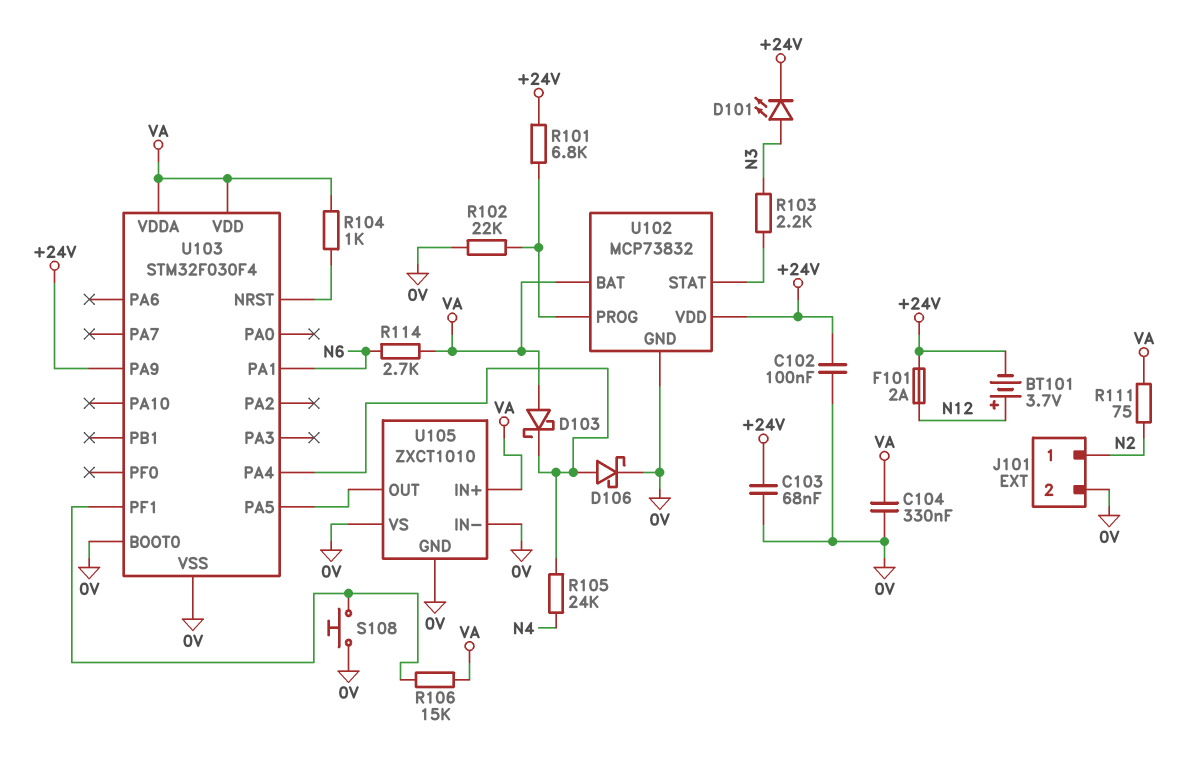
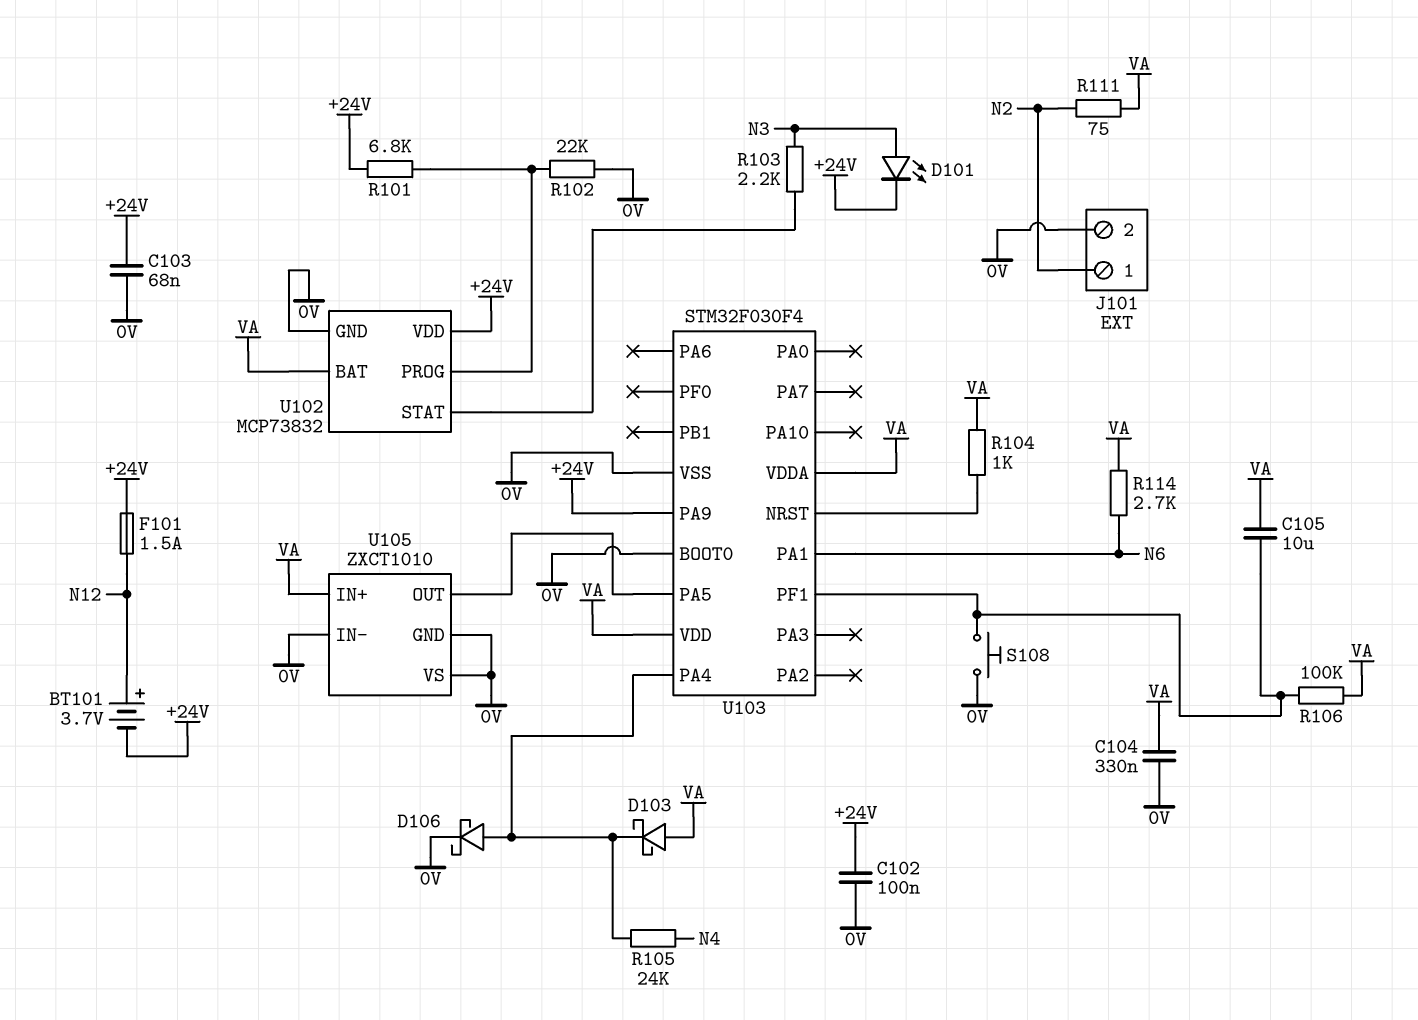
C105: none -> 10uF (U103/PF1, VA)
F101: 2A (+24V, N12) -> 1.5A (+24V, N12)
R106: 15k (U103/PF1, VA) -> 100k (U103/PF1, VA)

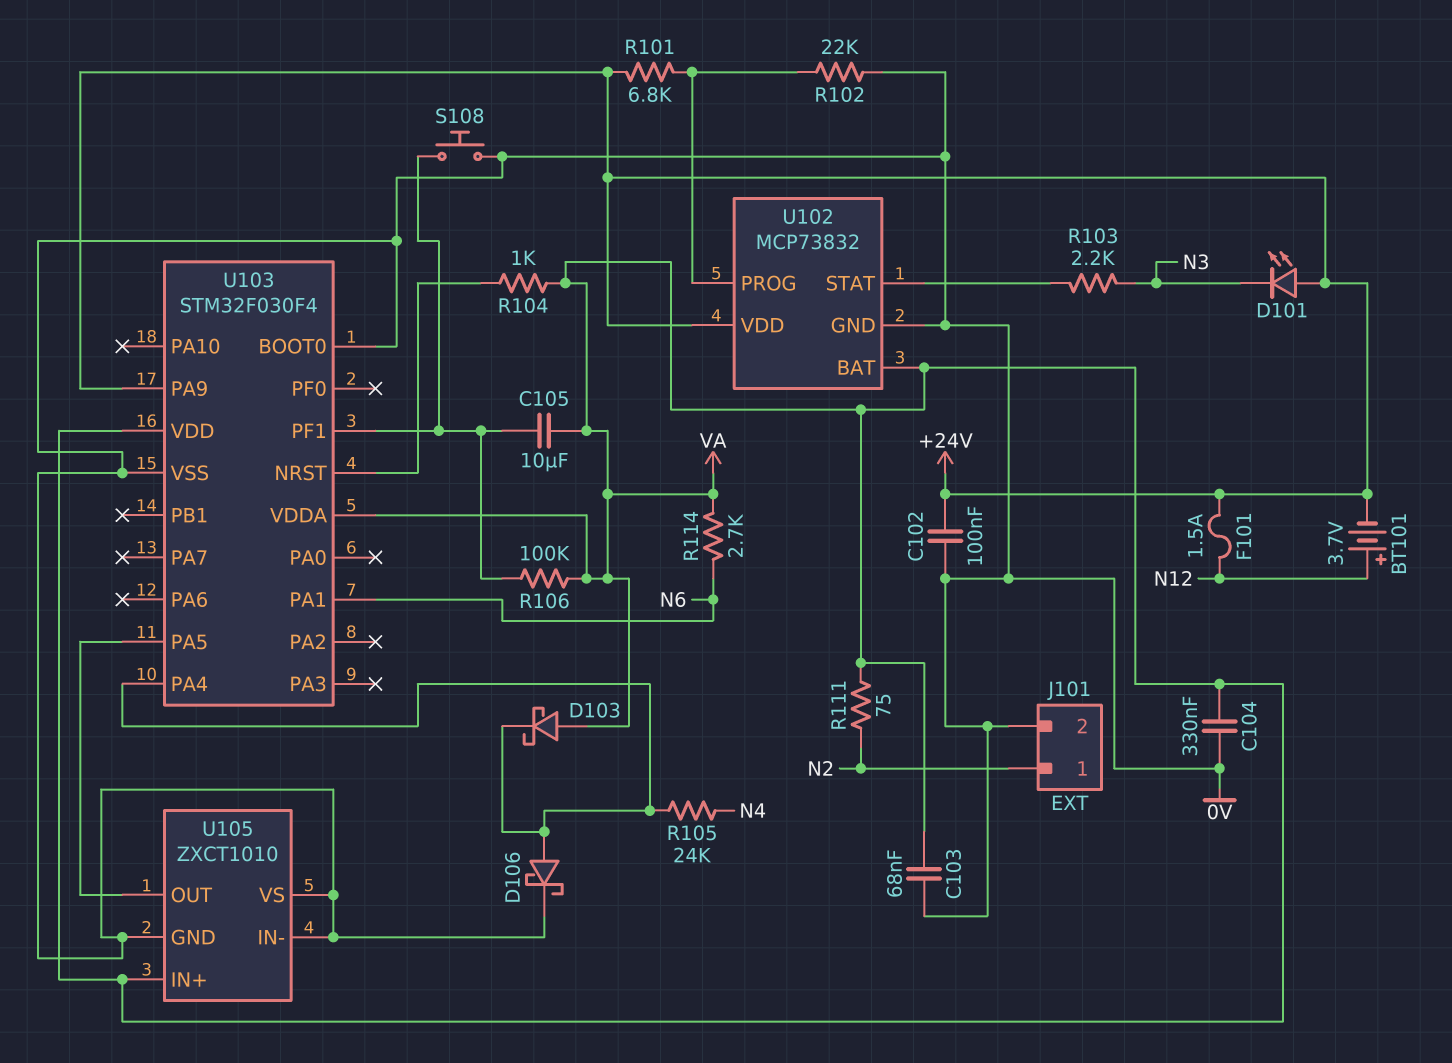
C103: 68nF (+24V, 0V) -> 68nF (0V, VA)
D101: LED (A N3, K +24V) -> LED (A +24V, K N3)

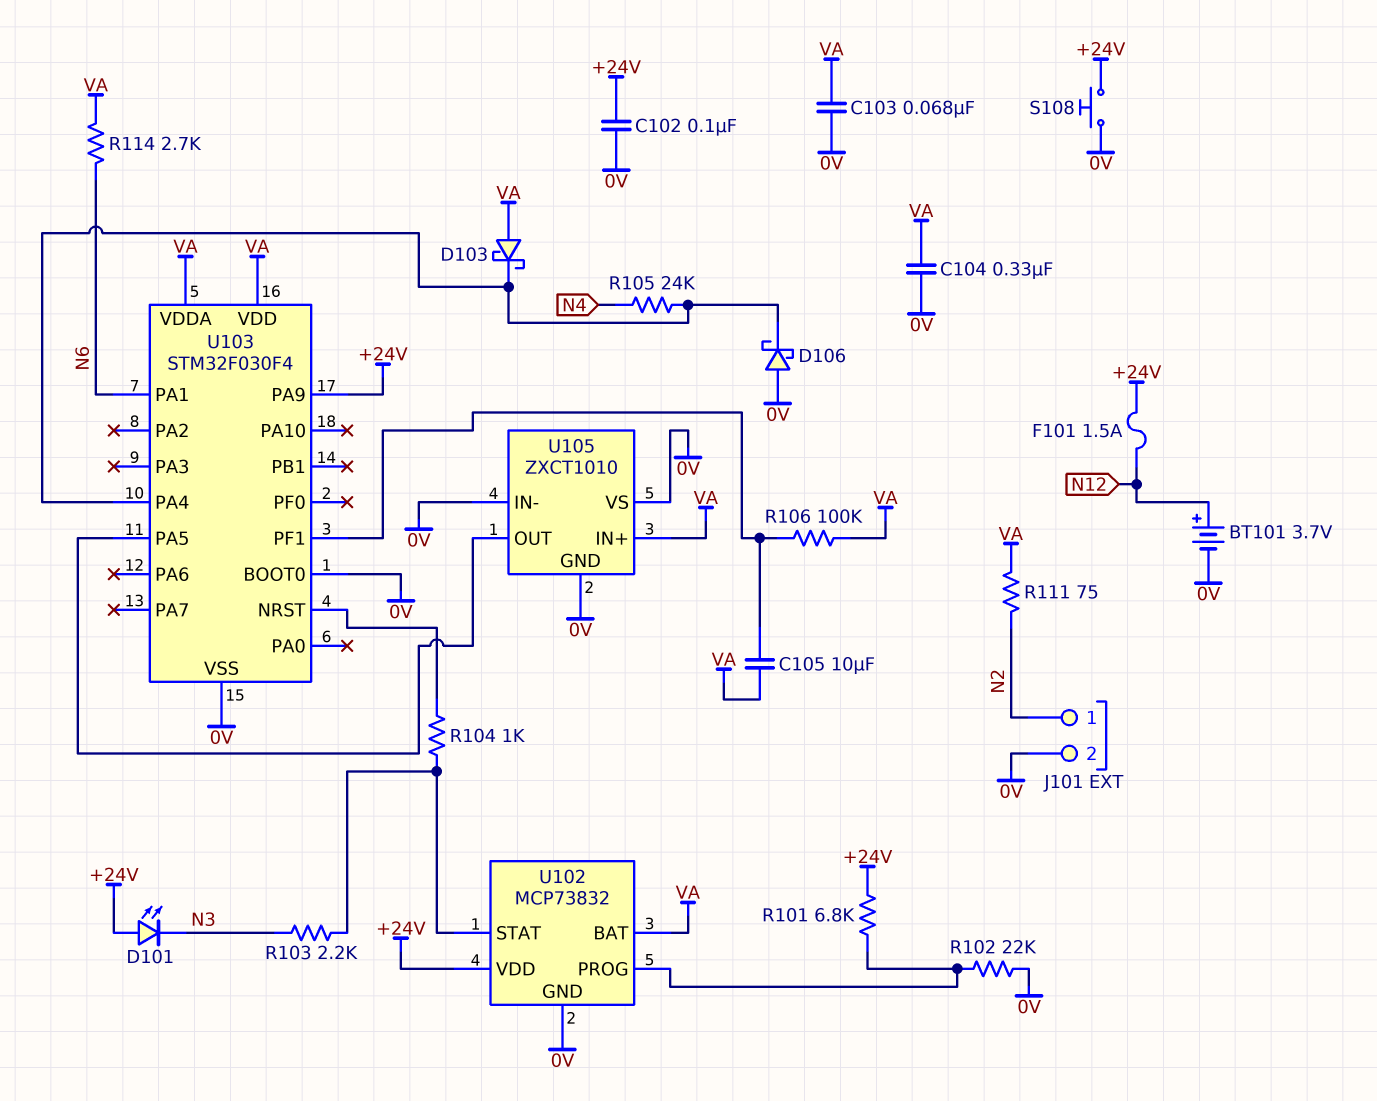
BT101: 3.7V (plus N12, minus +24V) -> 3.7V (plus N12, minus 0V)
D106: schottky (A U103/PA4, K 0V) -> schottky (A 0V, K U103/PA4)
R104: 1k (U103/NRST, VA) -> 1k (U102/STAT, U103/NRST)
S108: button (0V, U103/PF1) -> button (+24V, 0V)

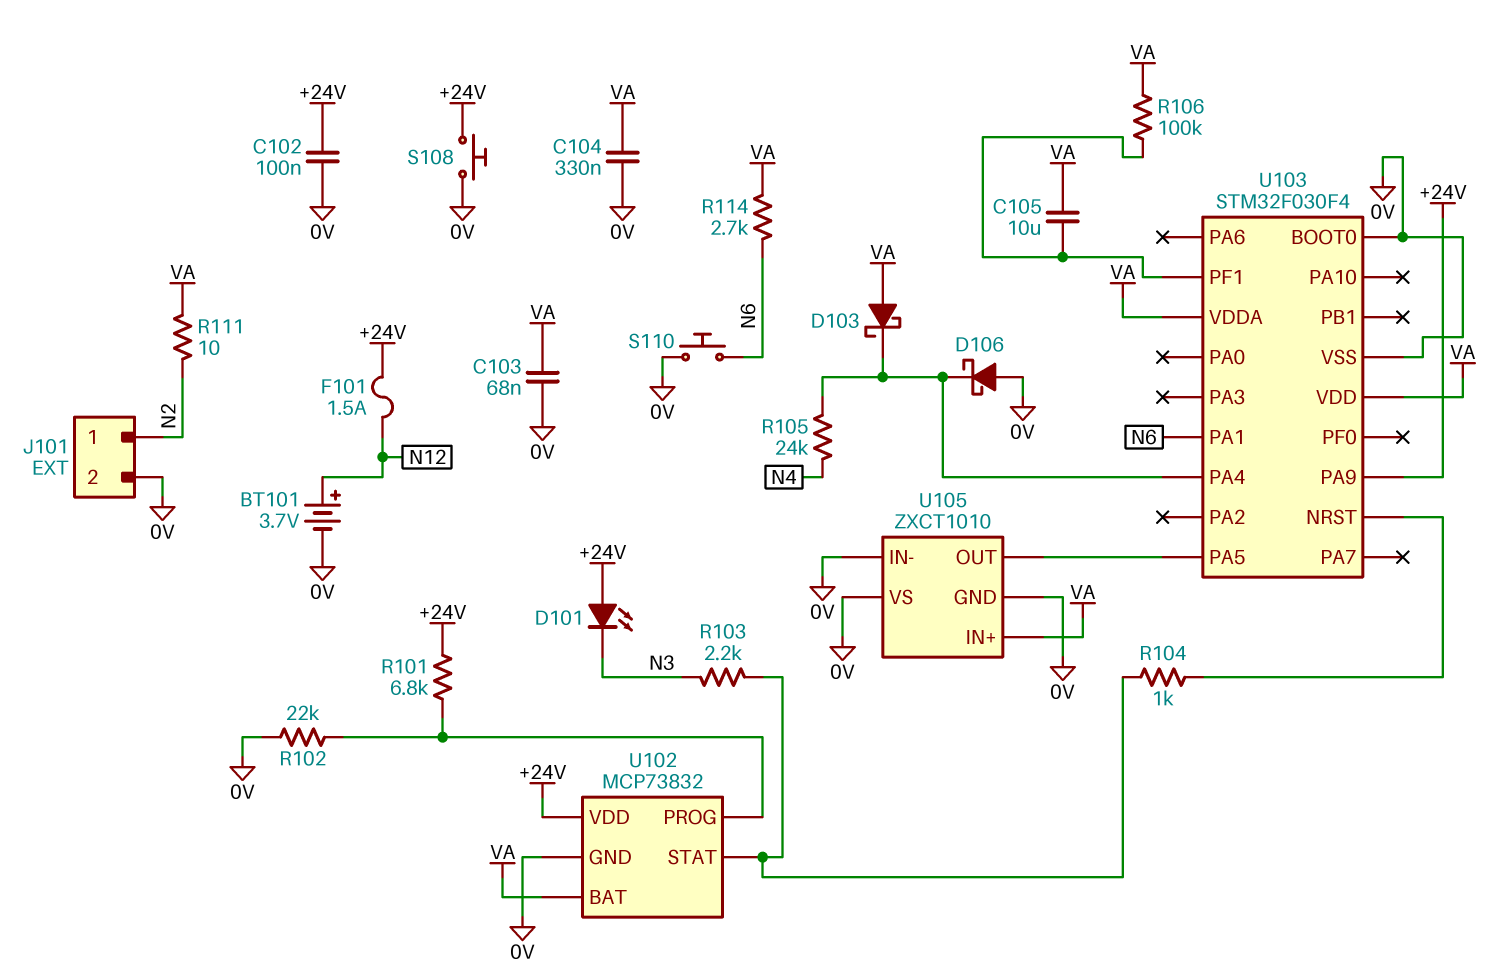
R111: 75 (N2, VA) -> 10 (N2, VA)
S110: none -> button (0V, N6)

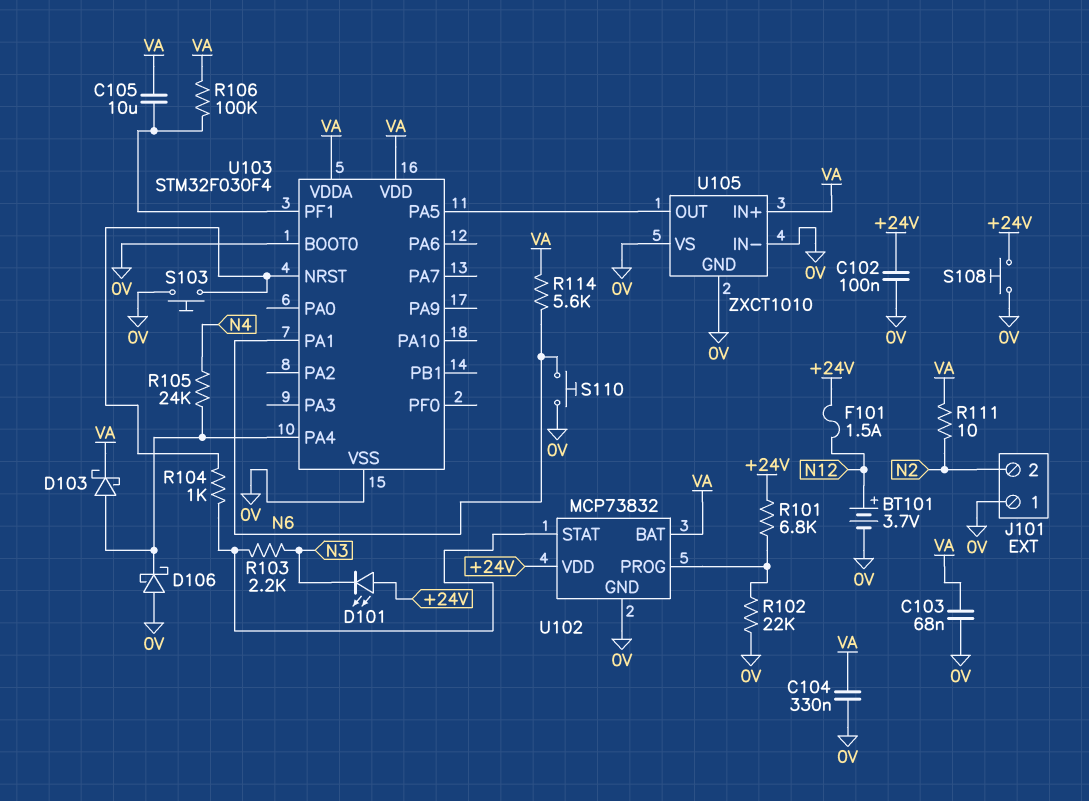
D103: schottky (A VA, K U103/PA4) -> schottky (A U103/PA4, K VA)
J101 pin 1: N2 -> 0V
J101 pin 2: 0V -> N2
R114: 2.7k (N6, VA) -> 5.6k (N6, VA)
S103: none -> button (0V, U103/NRST)
U103 pin PA9: +24V -> none

